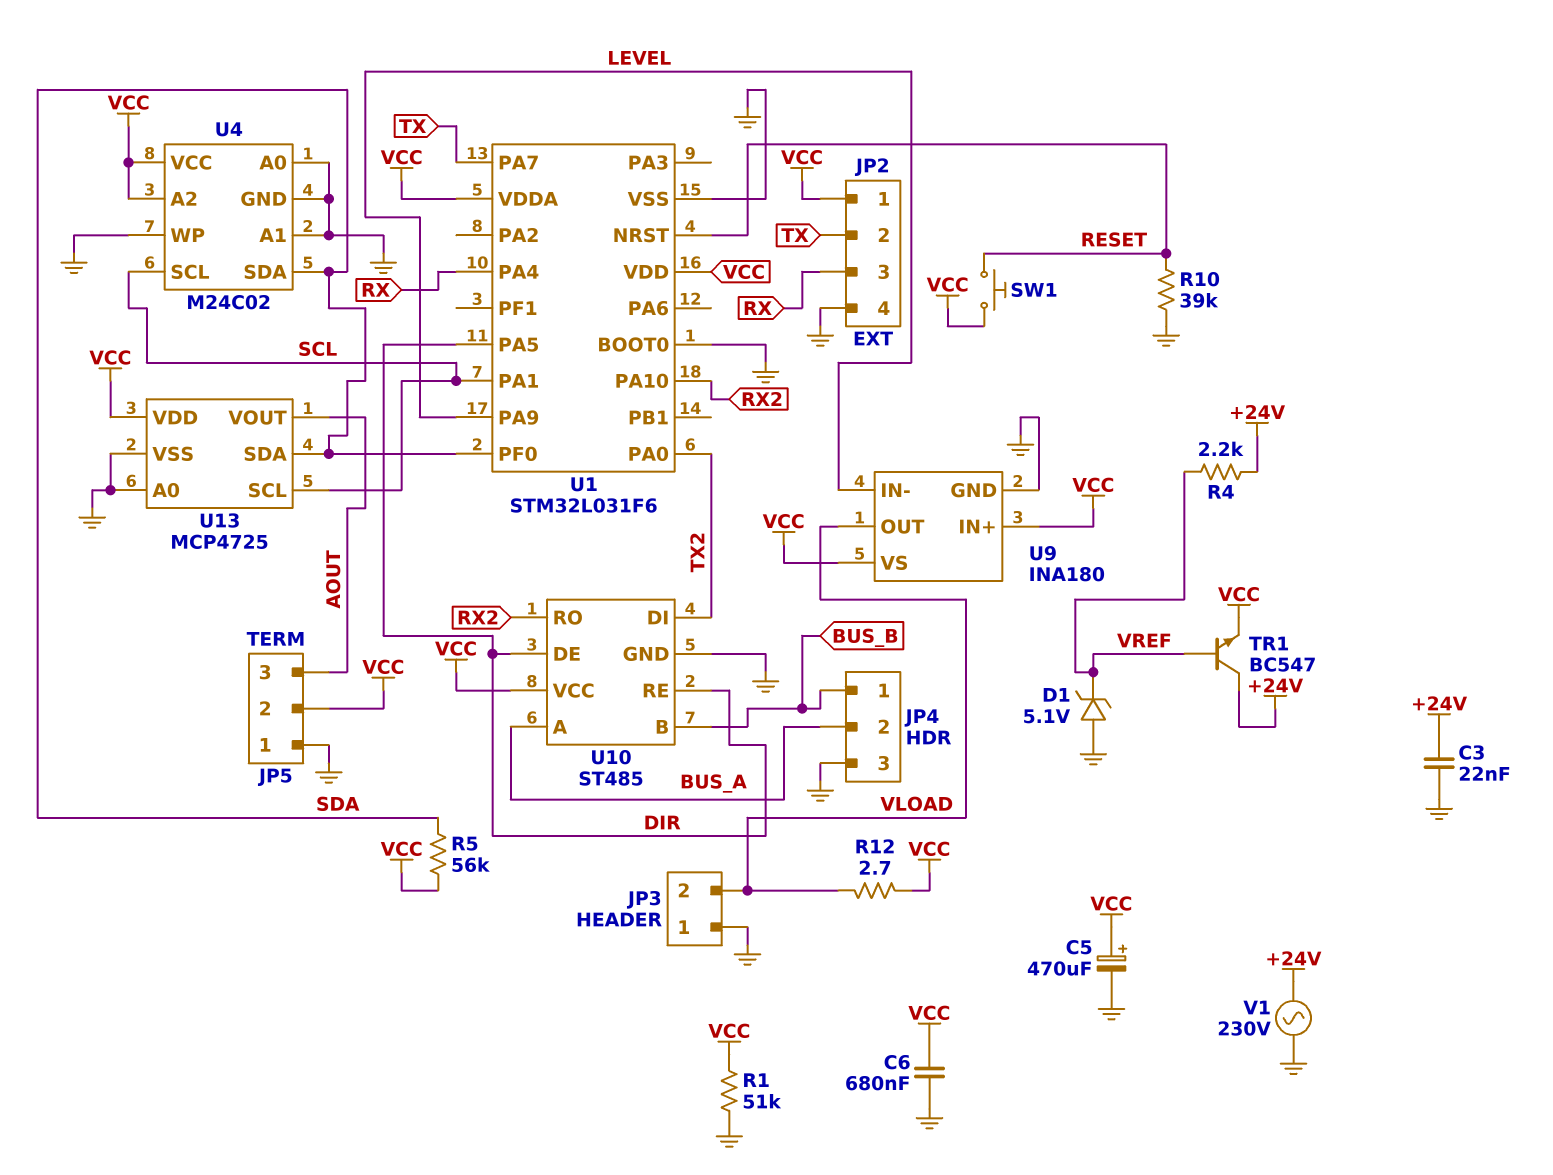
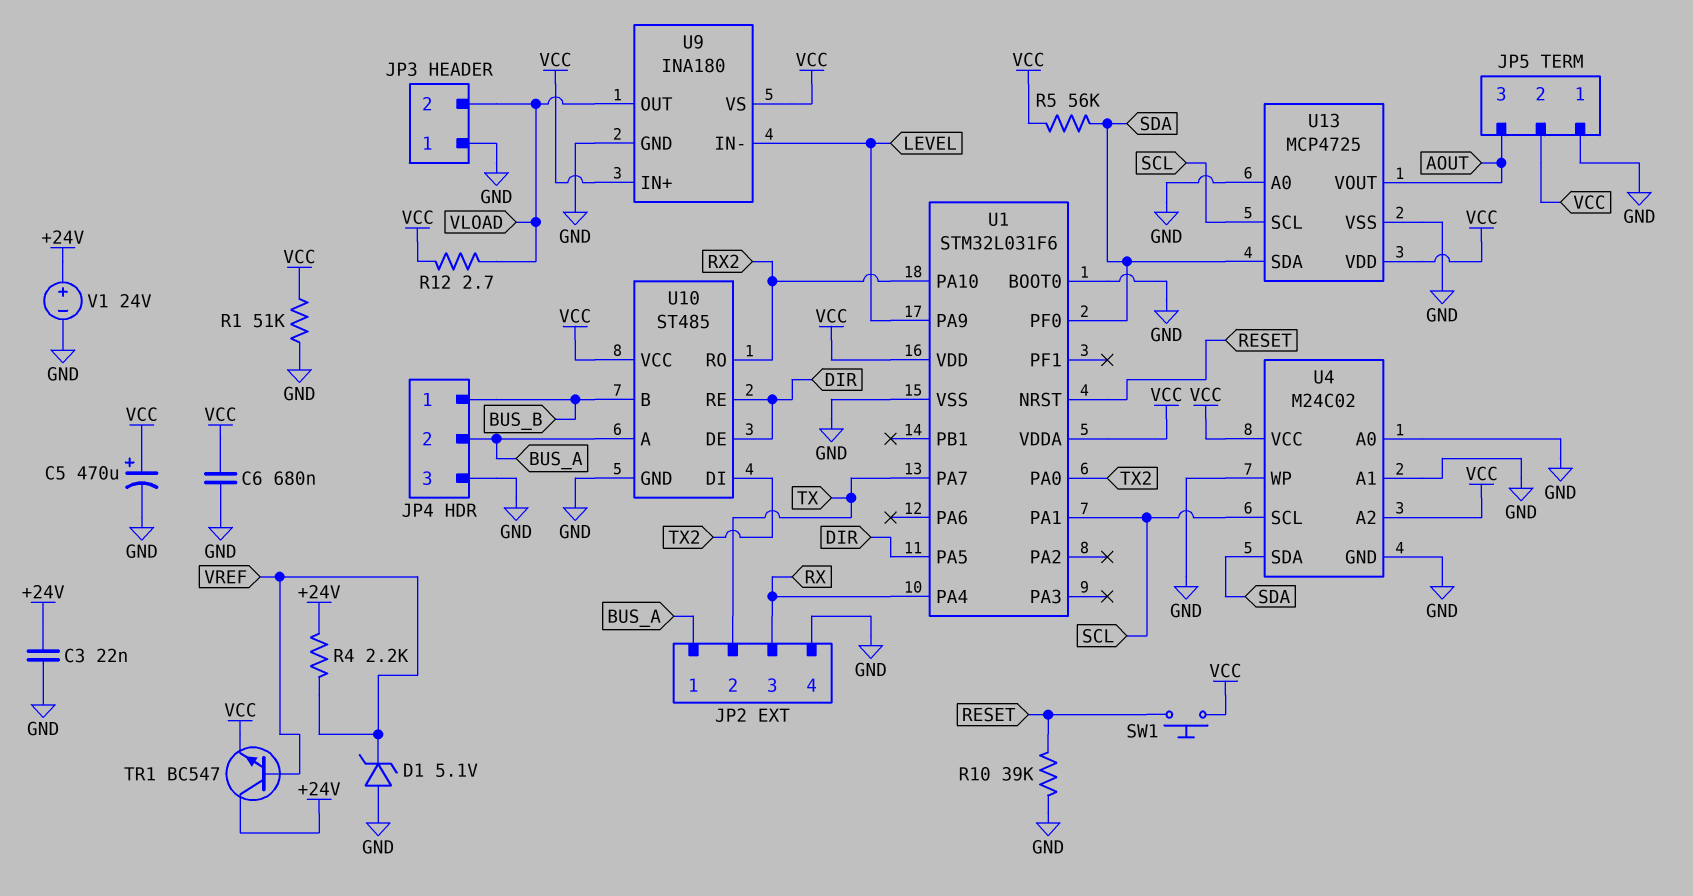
JP2 pin 1: VCC -> BUS_A
V1: AC 230V (+24V, GND) -> 24V (plus +24V, minus GND)

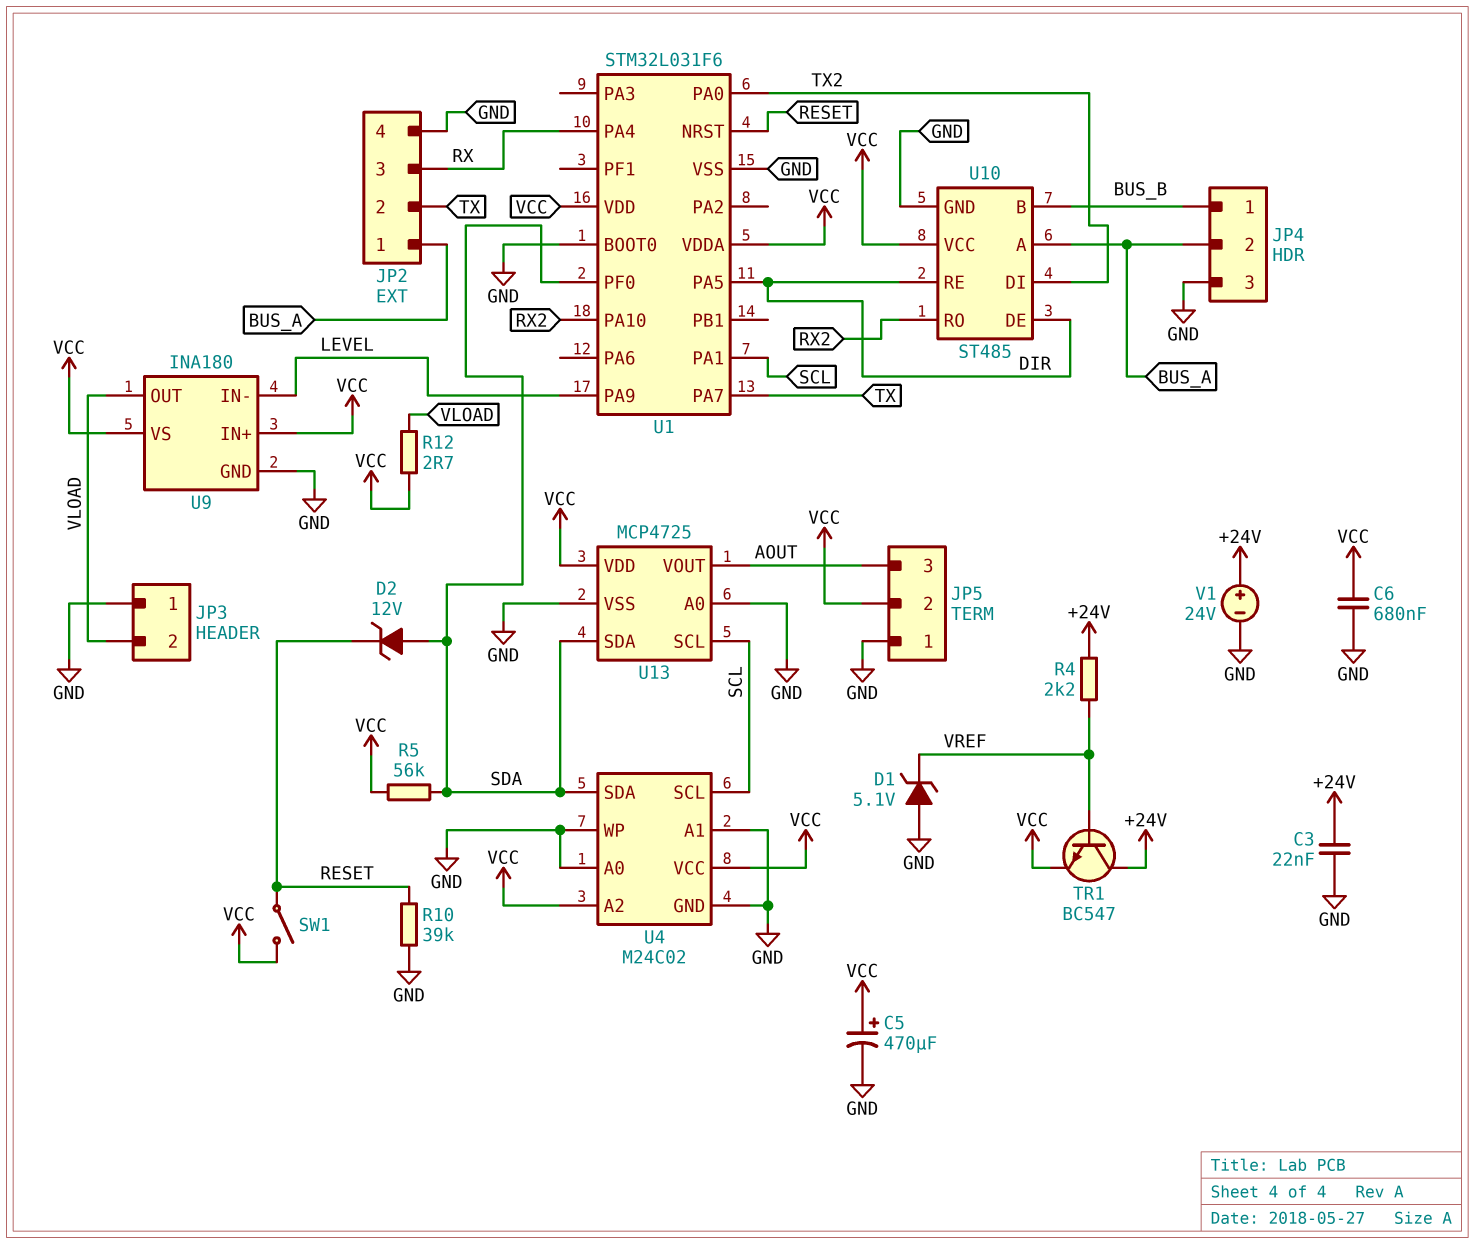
D2: none -> zener 12V (A SDA, K RESET)
R1: 51k (GND, VCC) -> none
SW1: button (RESET, VCC) -> switch (RESET, VCC)

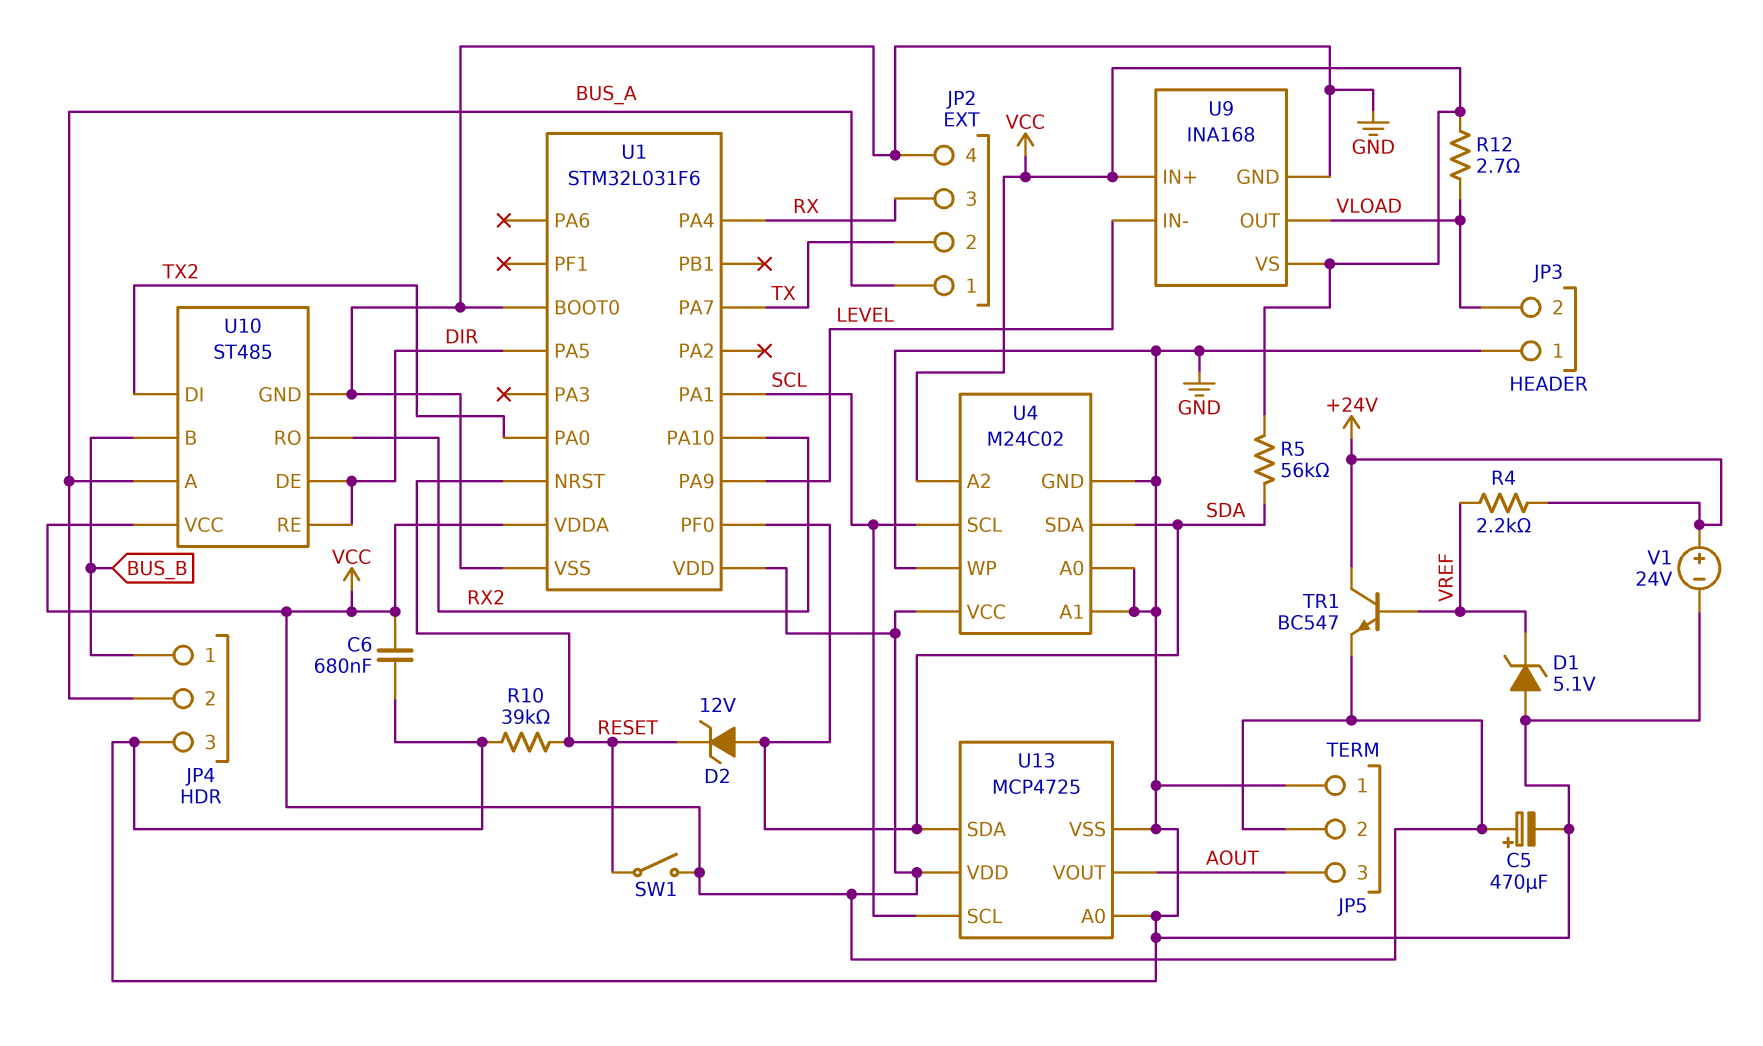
C3: 22nF (+24V, GND) -> none
U9: INA180 -> INA168

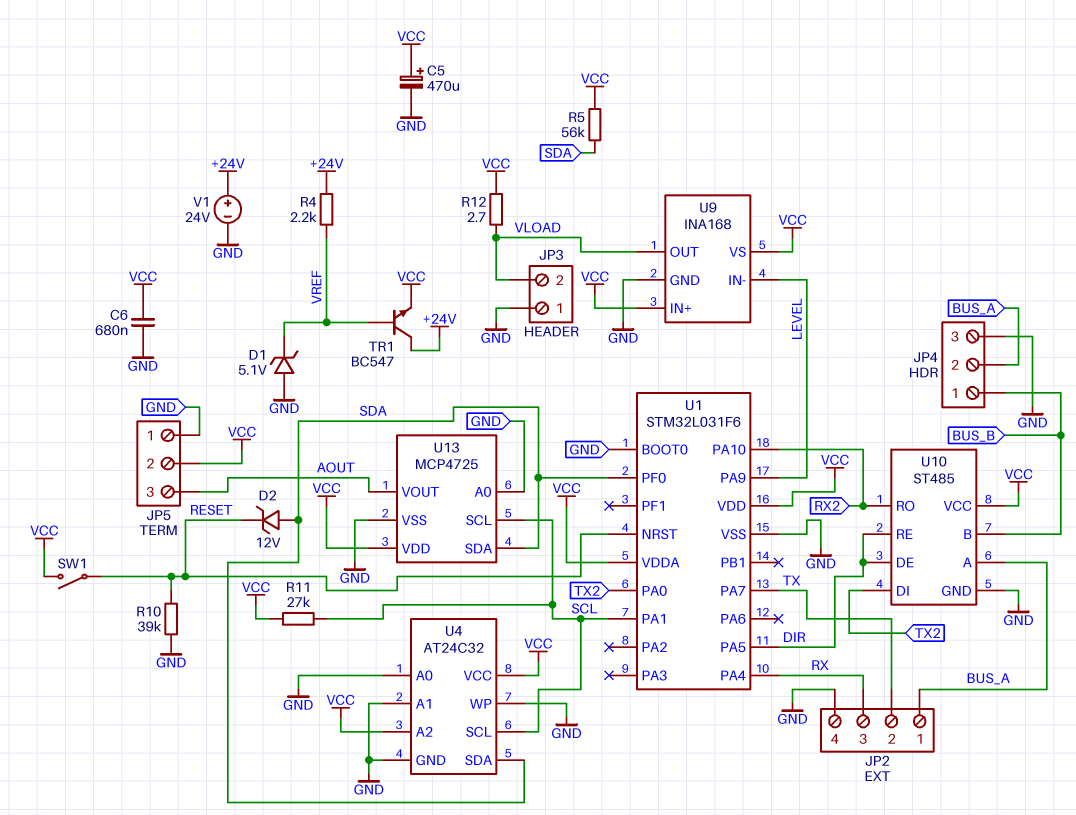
R11: none -> 27k (SCL, VCC)
U4: M24C02 -> AT24C32

